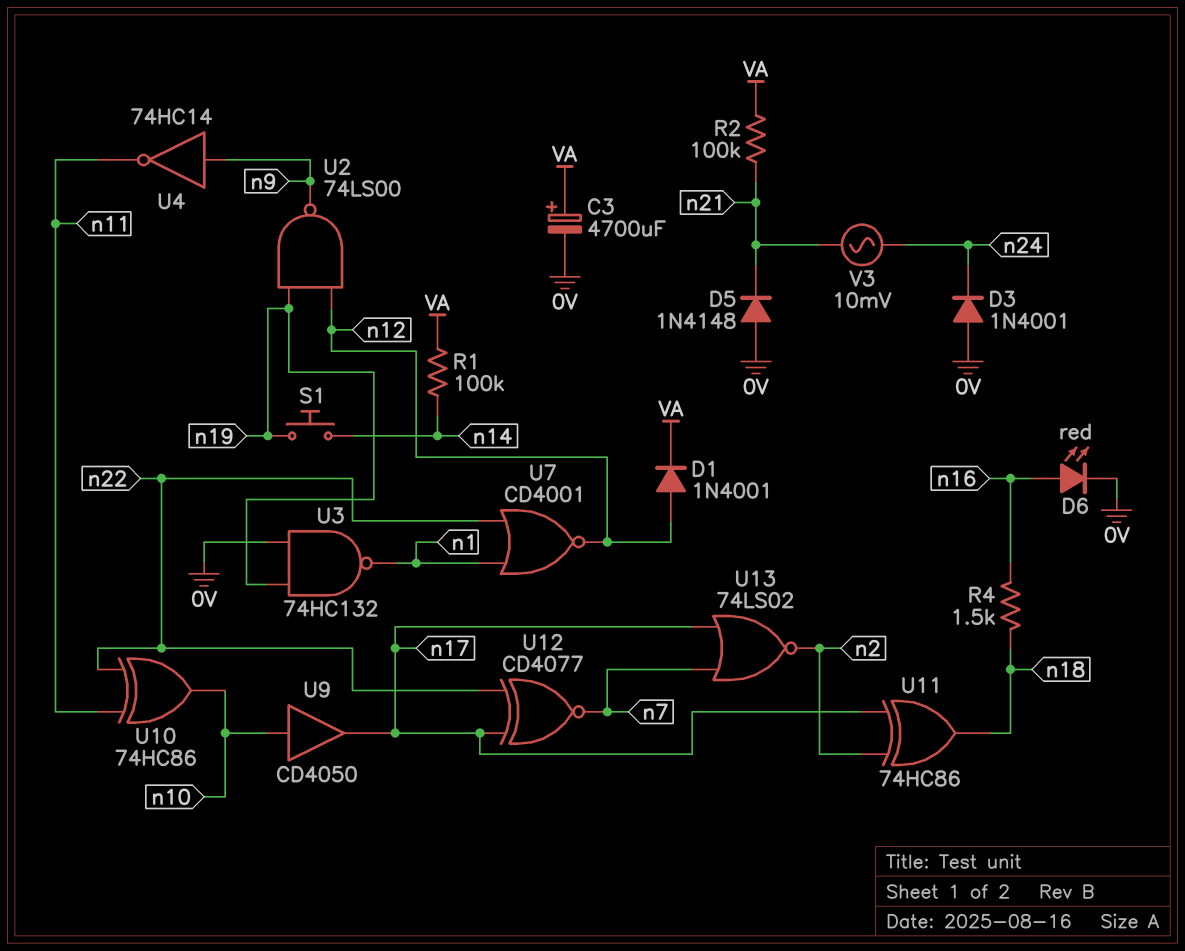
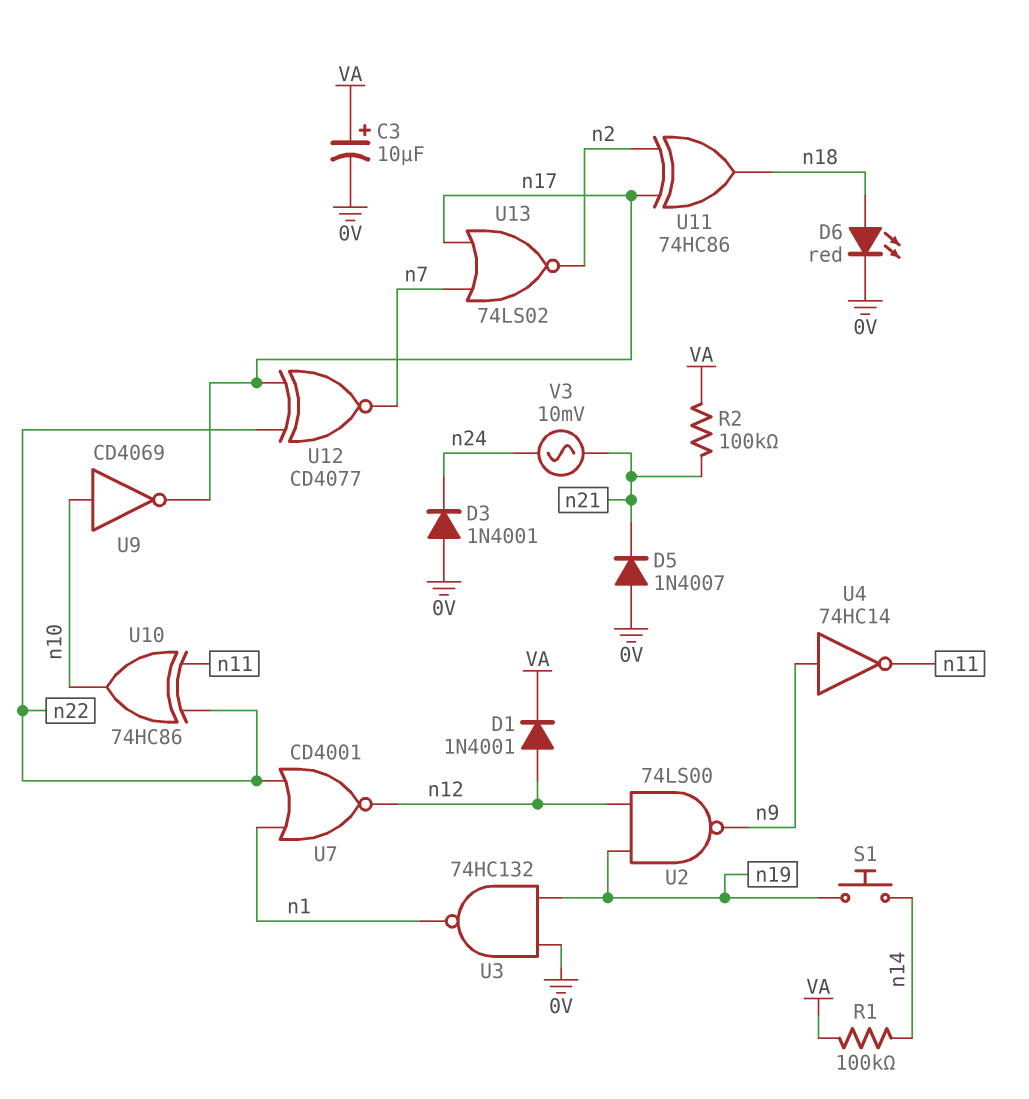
C3: 4700uF (plus VA, minus 0V) -> 10uF (plus VA, minus 0V)
D5: diode 1N4148 (A 0V, K n21) -> diode 1N4007 (A 0V, K n21)
D6: LED red (A n16, K 0V) -> LED red (A n18, K 0V)
R4: 1.5k (n16, n18) -> none
U9: buffer CD4050 (in n10, out n17) -> NOT CD4069 (in n10, out n17)

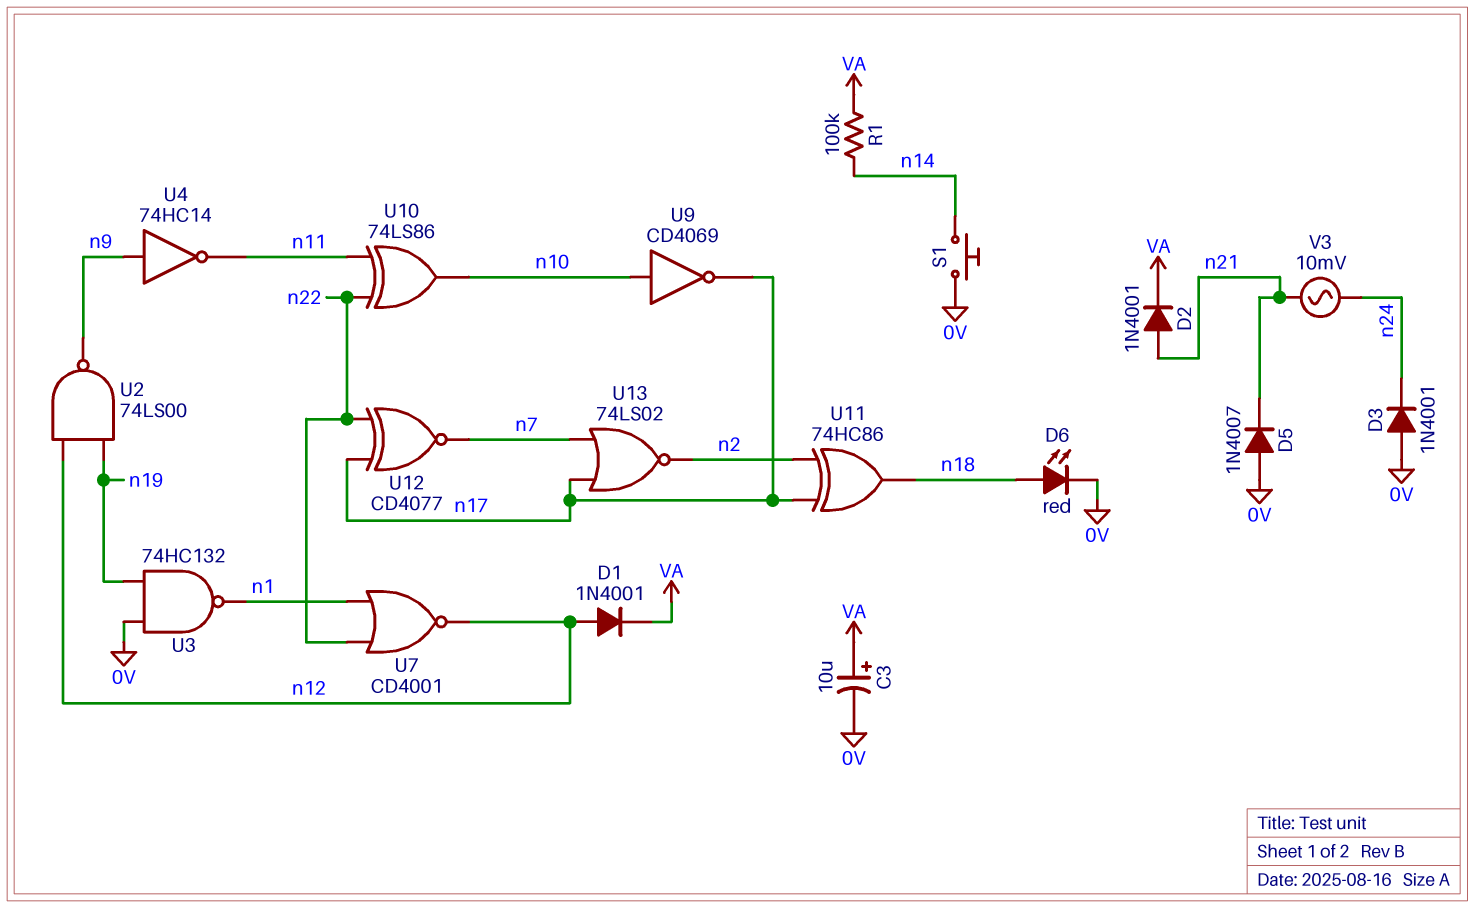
D2: none -> diode 1N4001 (A n21, K VA)
R2: 100k (VA, n21) -> none
S1: button (n14, n19) -> button (0V, n14)
U10: XOR 74HC86 (in n11, in n22, out n10) -> XOR 74LS86 (in n11, in n22, out n10)

